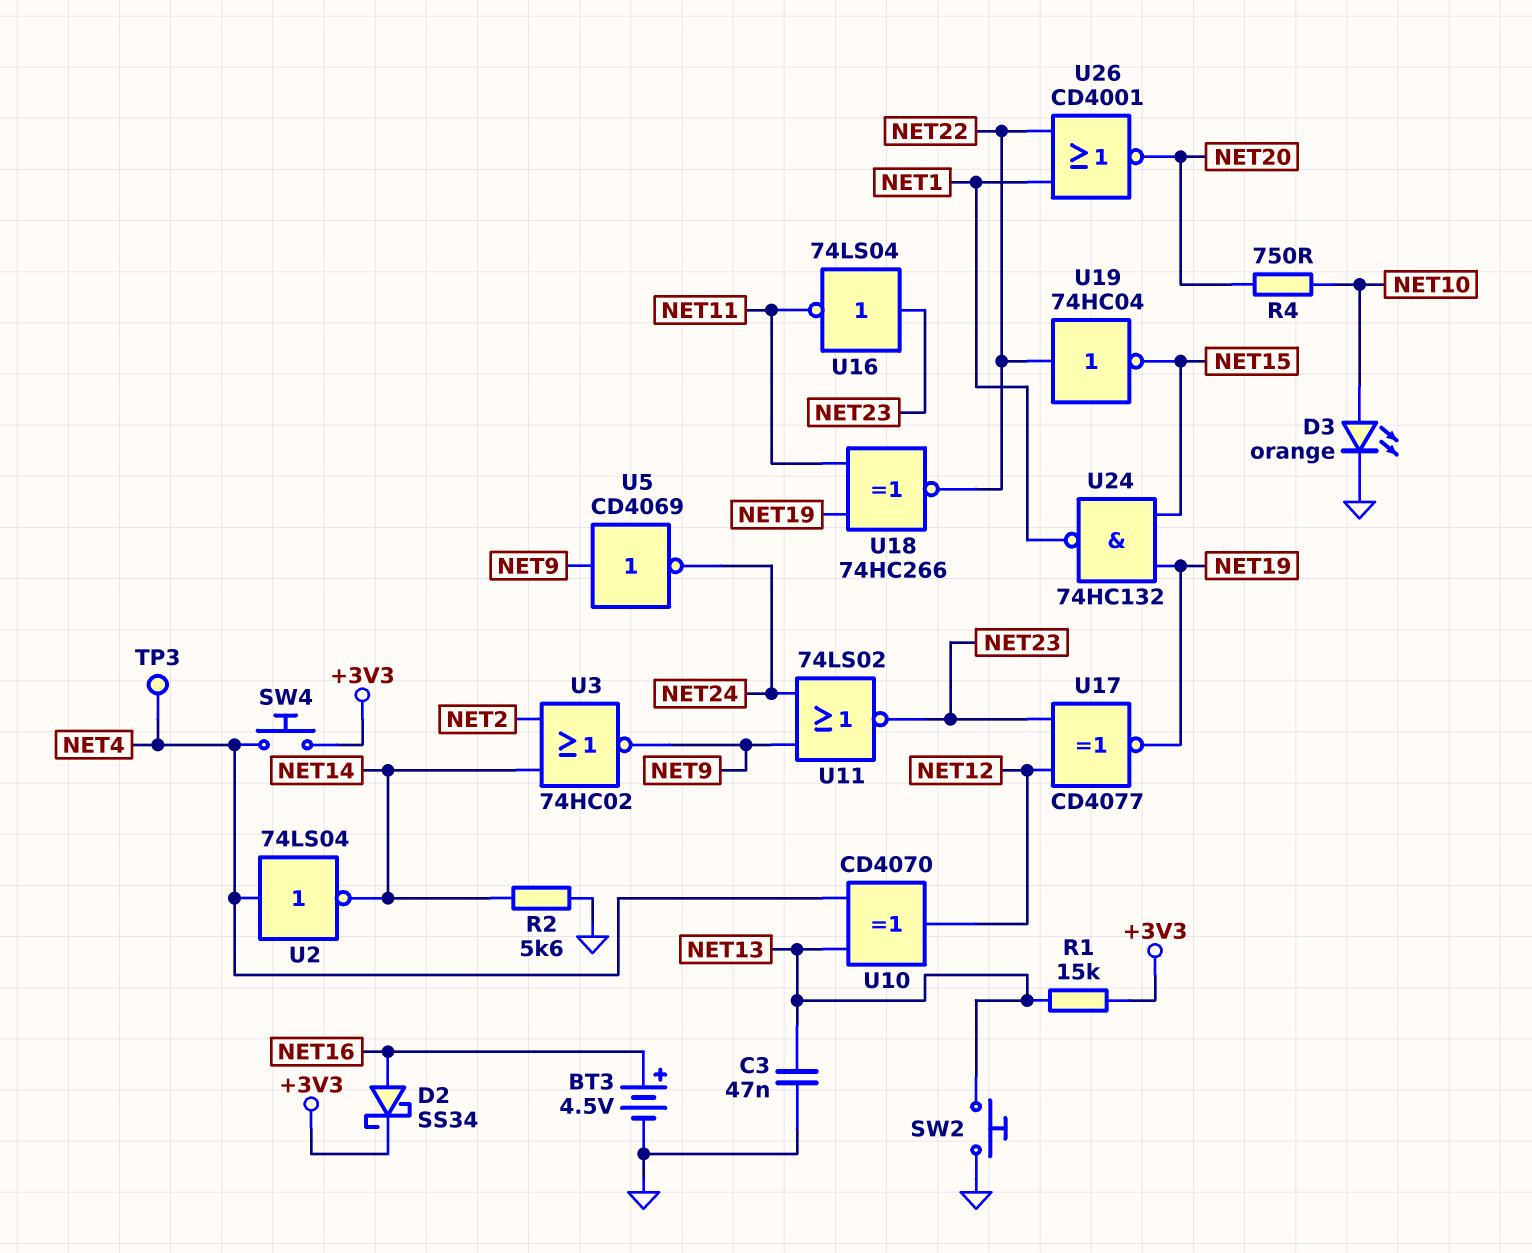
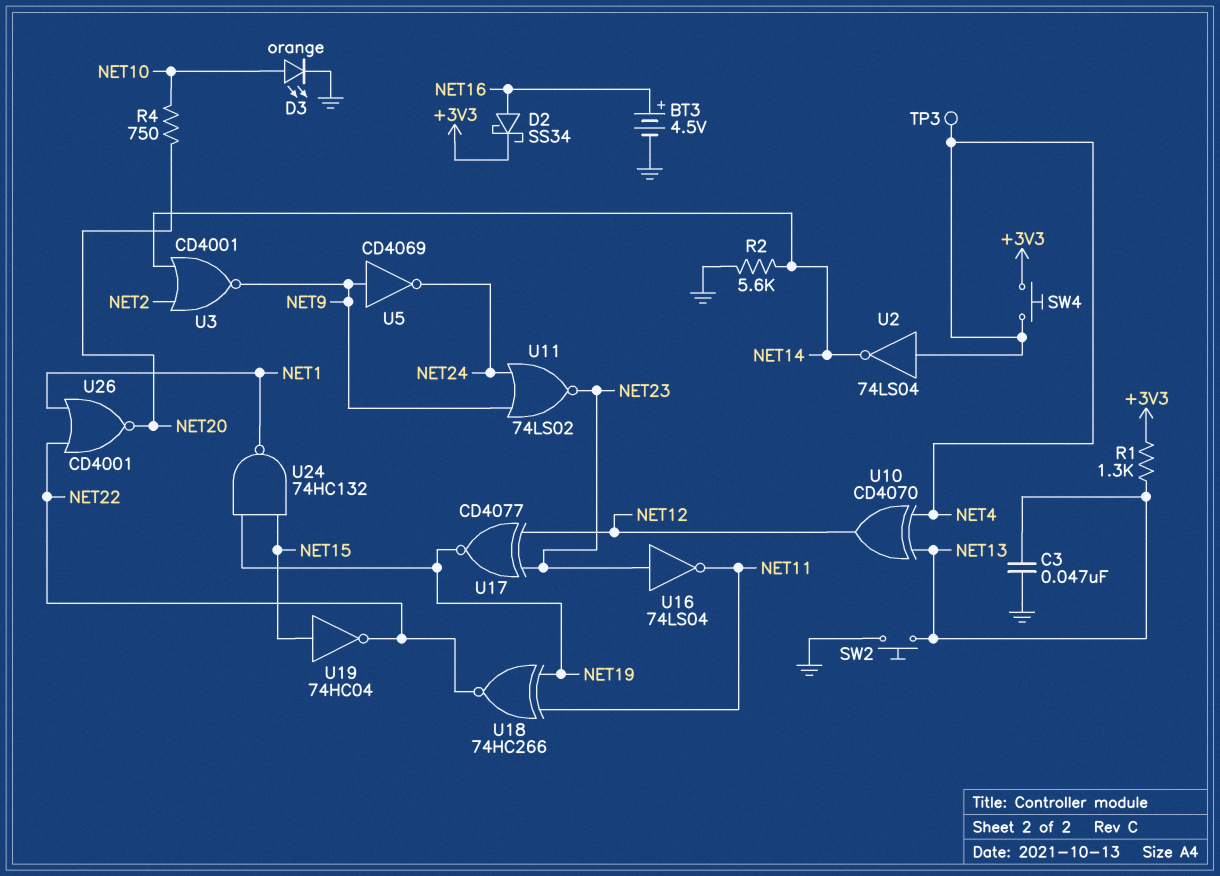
R1: 15k (+3V3, NET13) -> 1.3k (+3V3, NET13)
U3: NOR 74HC02 (in NET2, in NET14, out NET9) -> NOR CD4001 (in NET2, in NET14, out NET9)
U19: NOT 74HC04 (in NET22, out NET15) -> NOT 74HC04 (in NET15, out NET22)

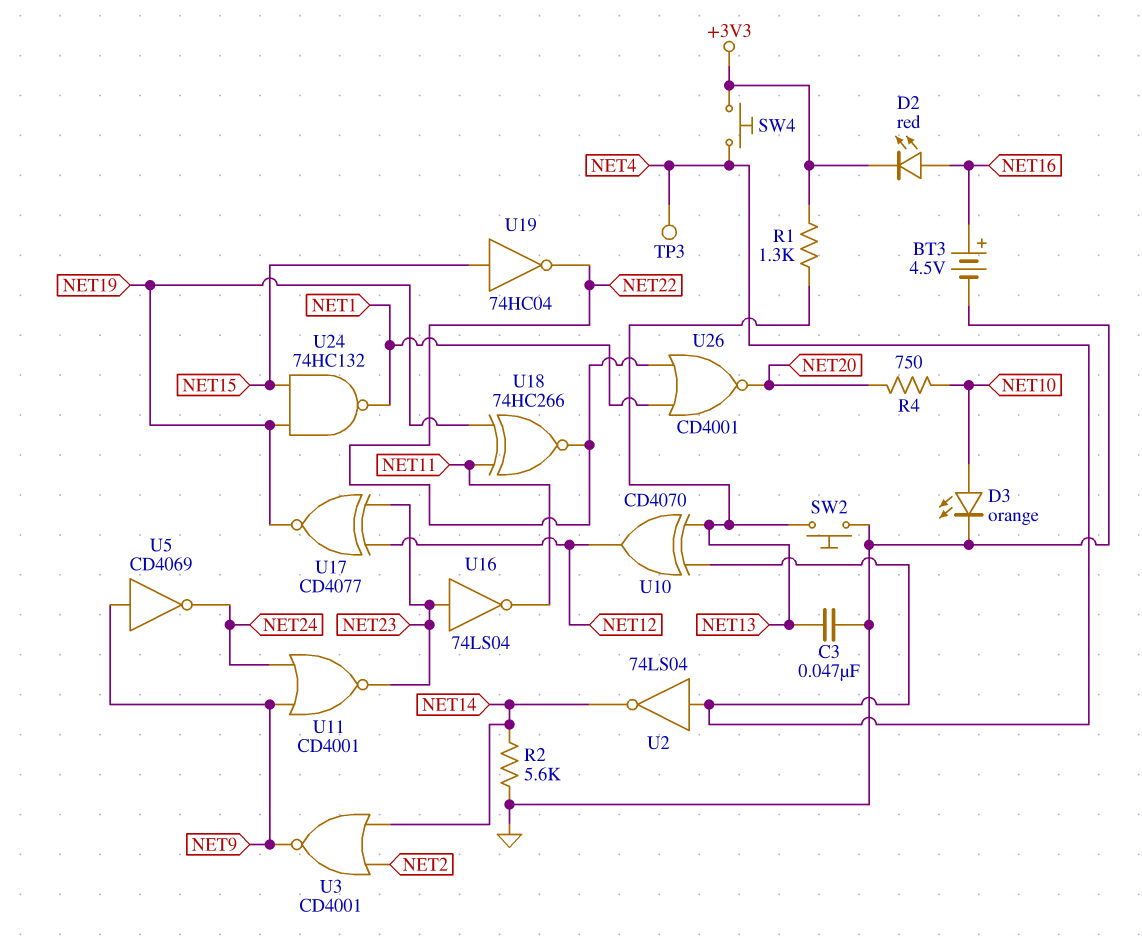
D2: schottky SS34 (A NET16, K +3V3) -> LED red (A NET16, K +3V3)
U11: NOR 74LS02 (in NET9, in NET24, out NET23) -> NOR CD4001 (in NET9, in NET24, out NET23)

